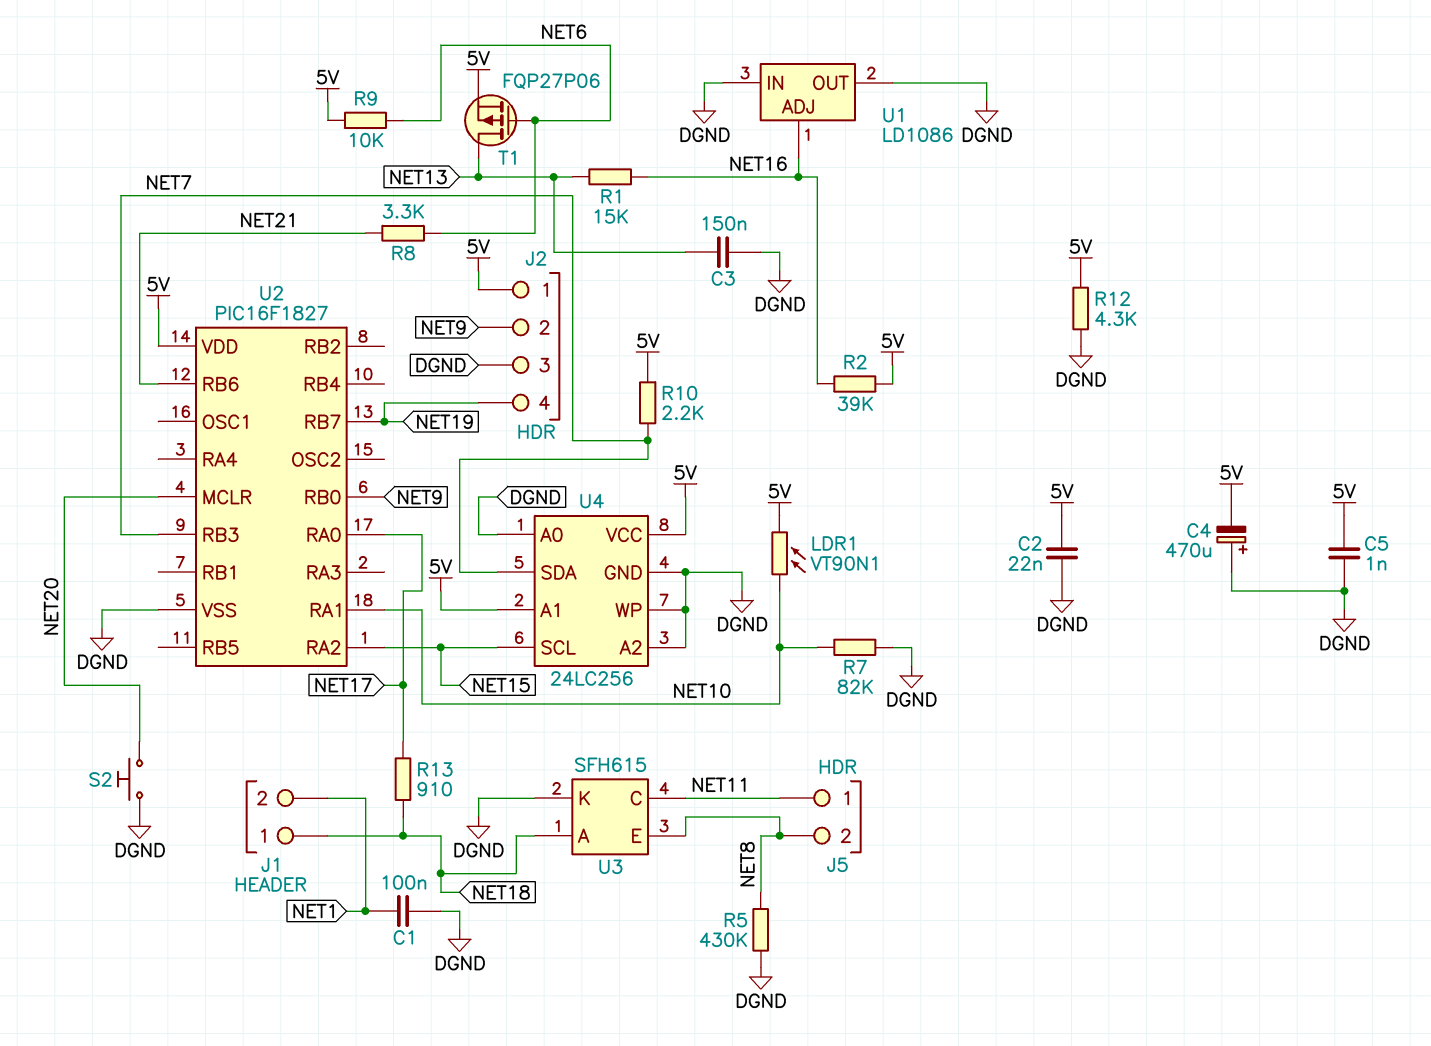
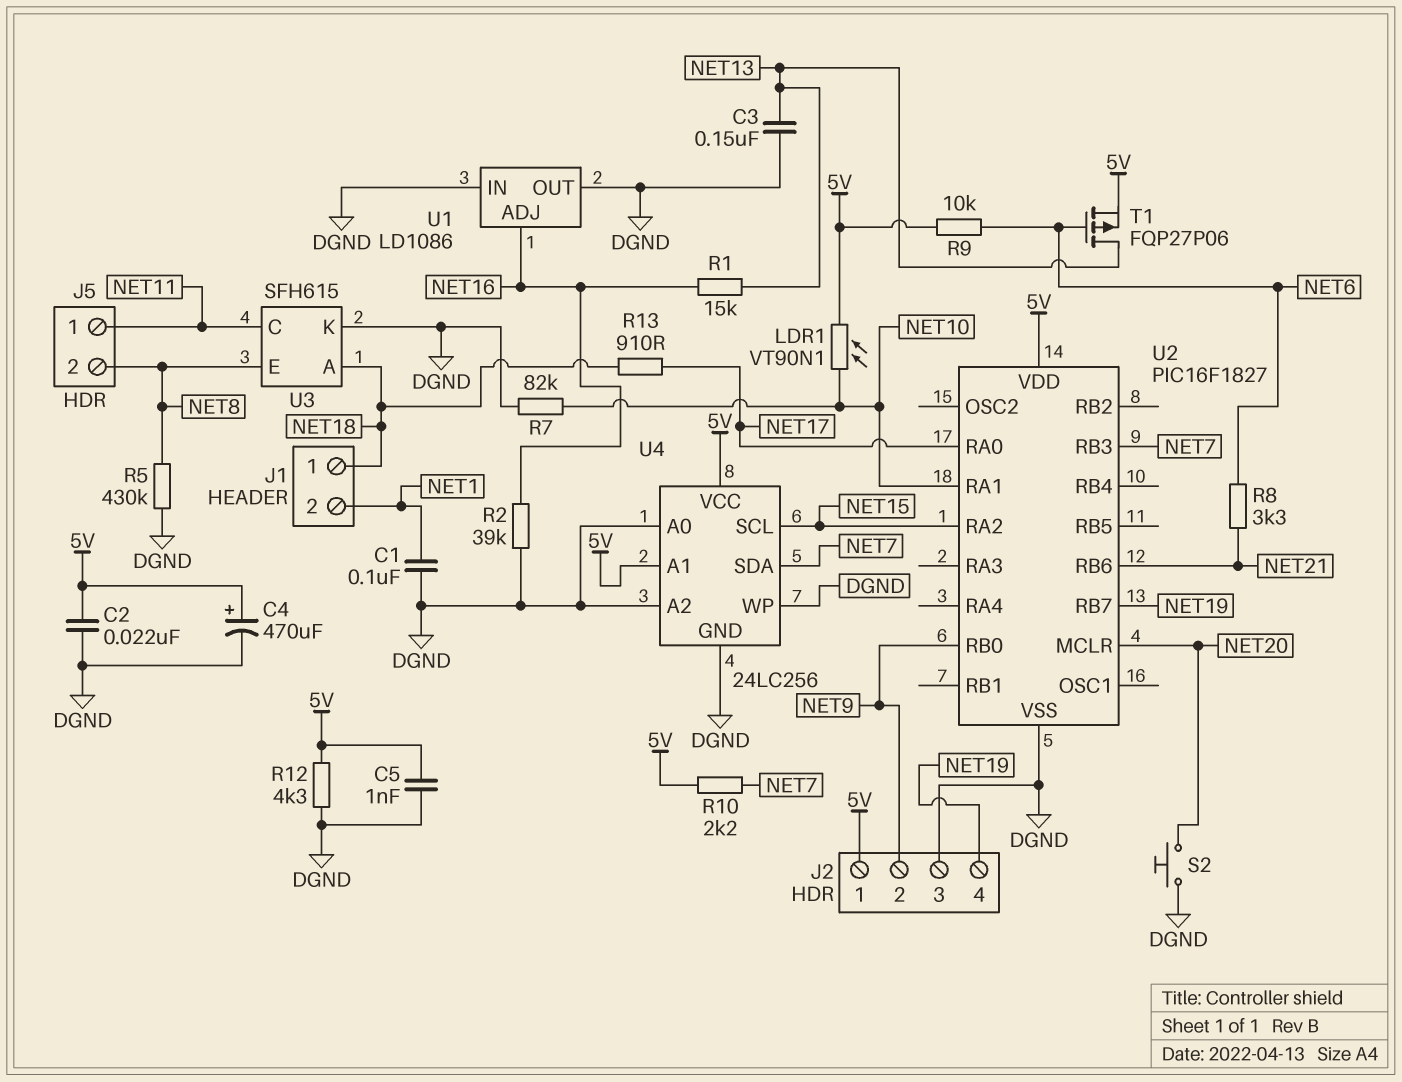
C4: 470uF (plus DGND, minus 5V) -> 470uF (plus 5V, minus DGND)
R2: 39k (5V, NET16) -> 39k (DGND, NET16)

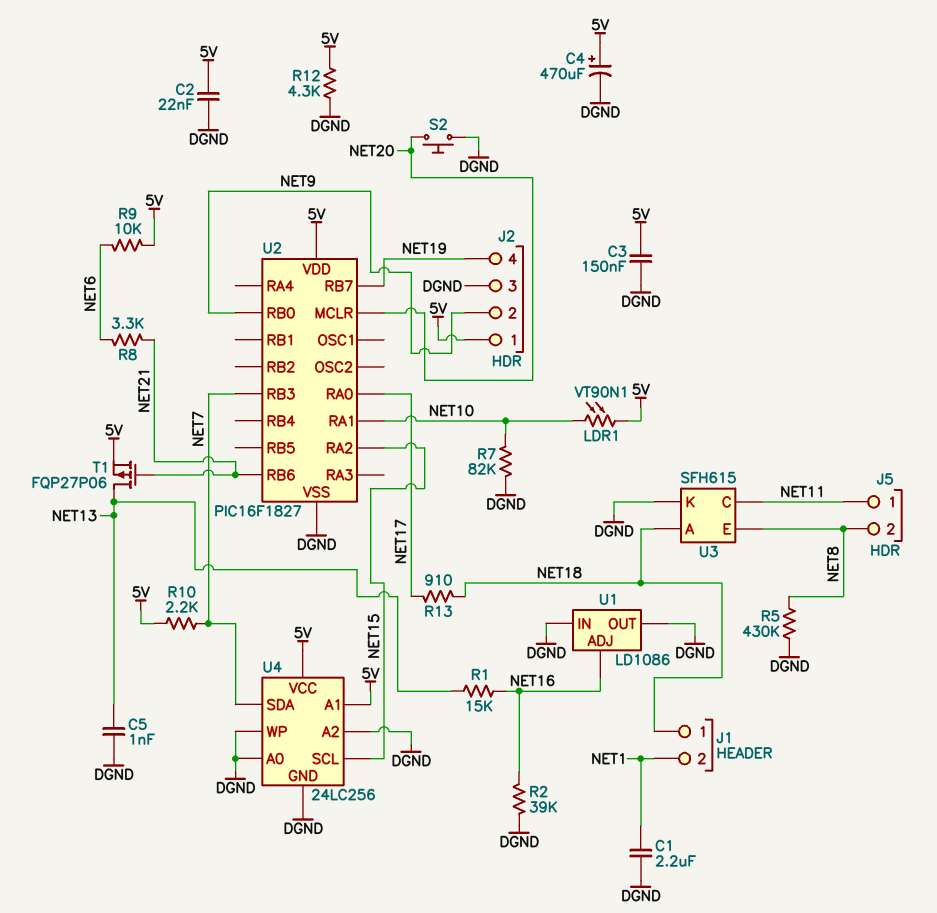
C1: 100nF (DGND, NET1) -> 2.2uF (DGND, NET1)
C3: 150nF (DGND, NET13) -> 150nF (5V, DGND)
C5: 1nF (5V, DGND) -> 1nF (DGND, NET13)
T1: PMOS FQP27P06 (G NET6, D NET13, S 5V) -> PMOS FQP27P06 (G NET21, D NET13, S 5V)

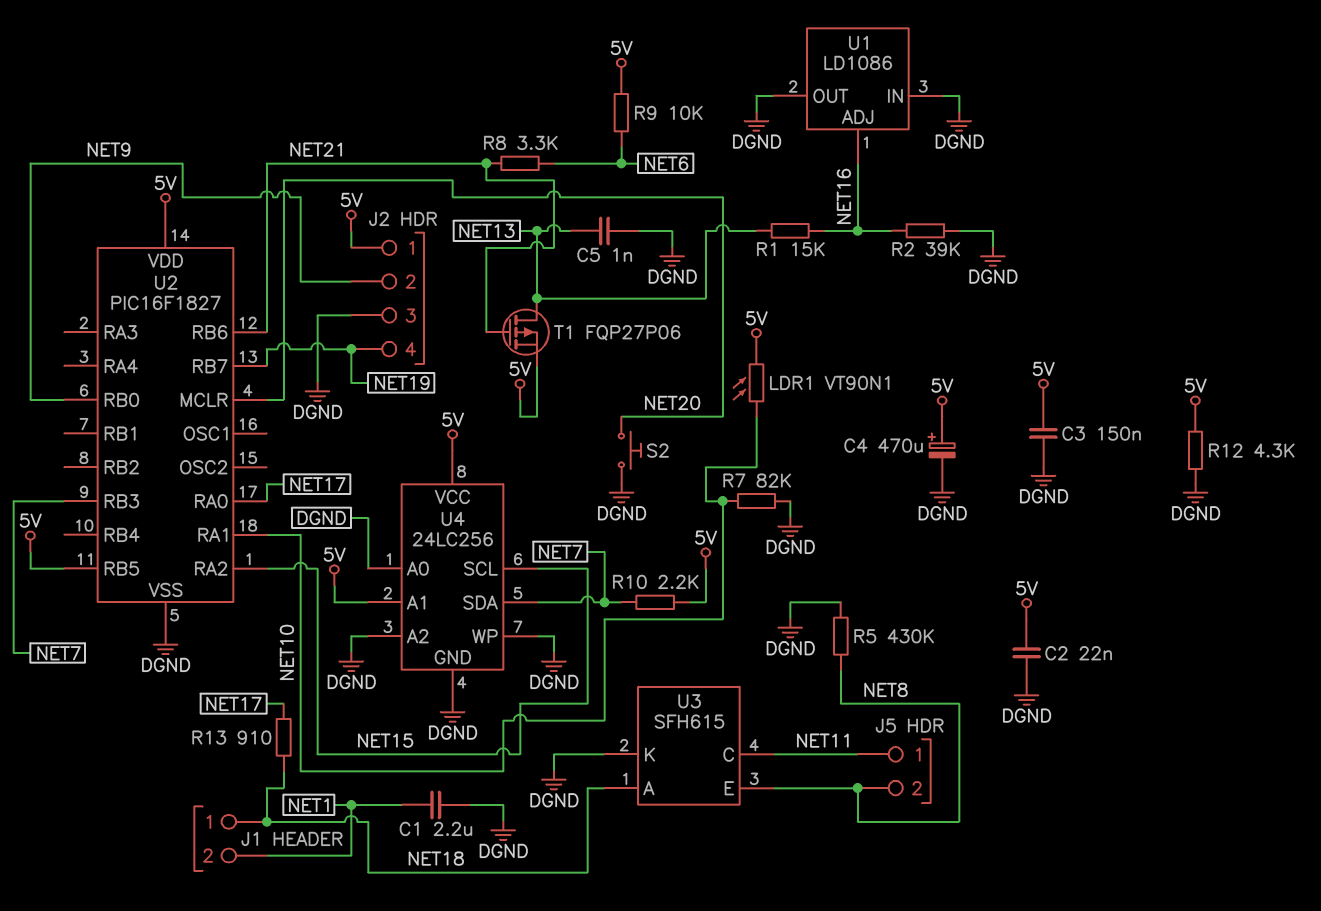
U2 pin RB5: none -> 5V

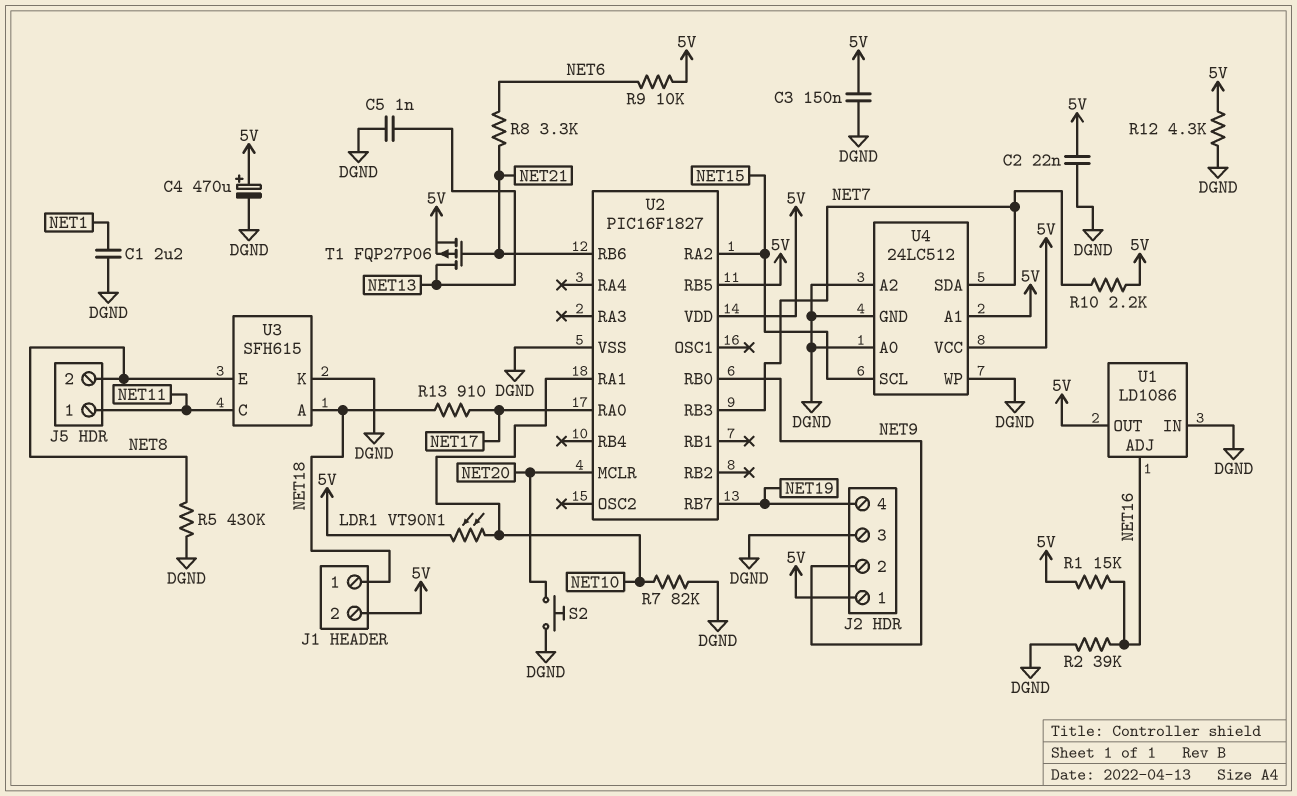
J1 pin 2: NET1 -> 5V
R1: 15k (NET13, NET16) -> 15k (5V, NET16)
U1 pin OUT: DGND -> 5V
U4: 24LC256 -> 24LC512

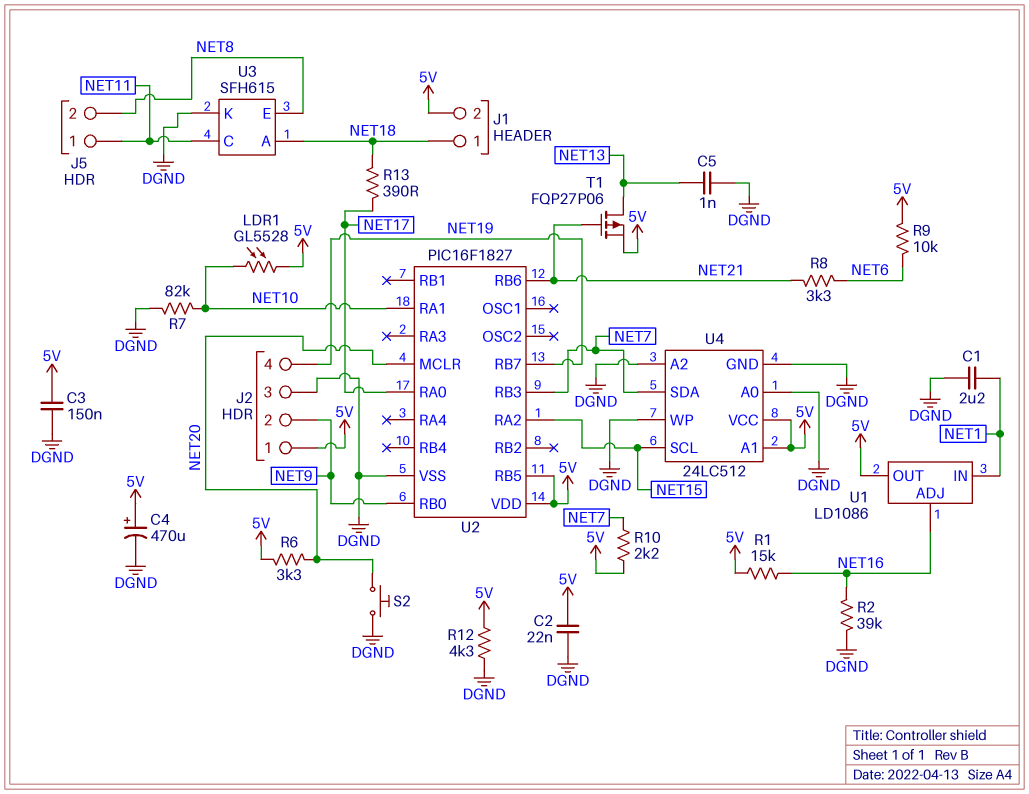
LDR1: VT90N1 (5V, NET10) -> GL5528 (5V, NET10)
R5: 430k (DGND, NET8) -> none
R6: none -> 3.3k (5V, NET20)
R13: 910 (NET17, NET18) -> 390 (NET17, NET18)
U1 pin IN: DGND -> NET1

